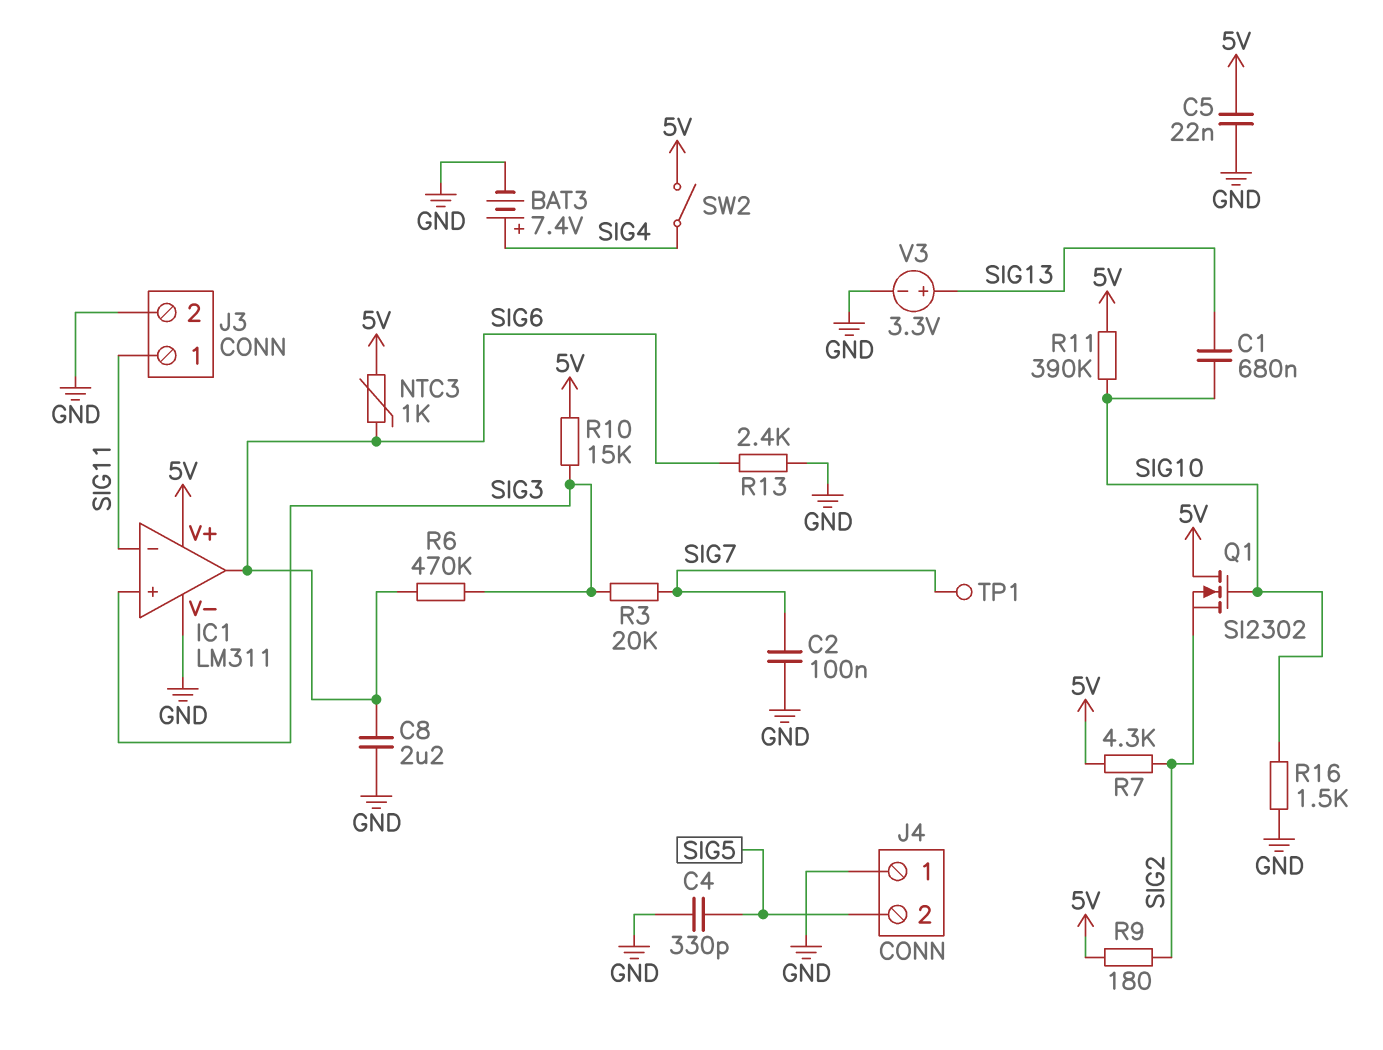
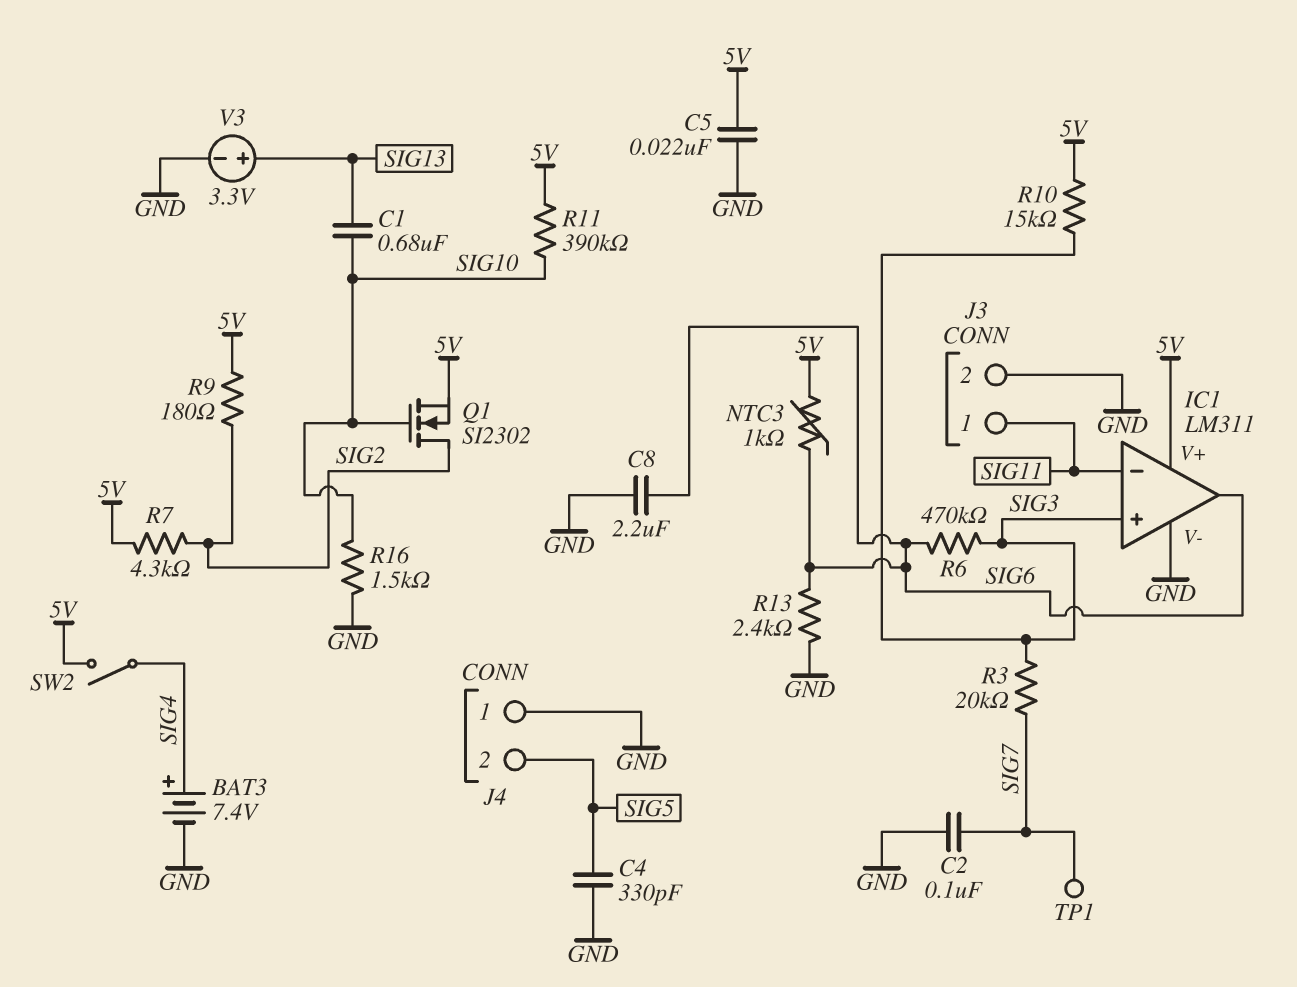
Q1: NMOS SI2302 (G SIG10, D 5V, S SIG2) -> NMOS SI2302 (G SIG10, D SIG2, S 5V)

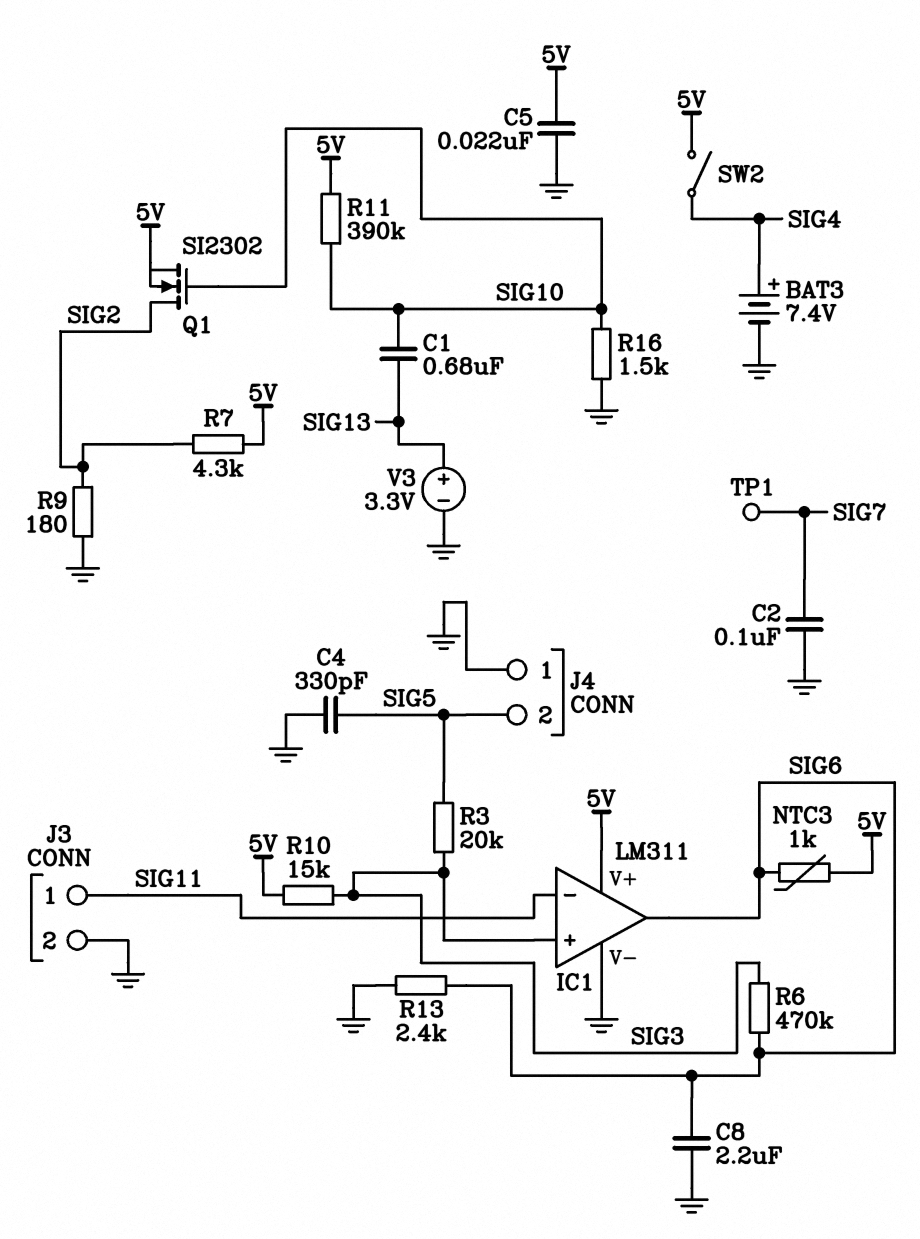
R3: 20k (SIG3, SIG7) -> 20k (SIG3, SIG5)
R9: 180 (5V, SIG2) -> 180 (GND, SIG2)

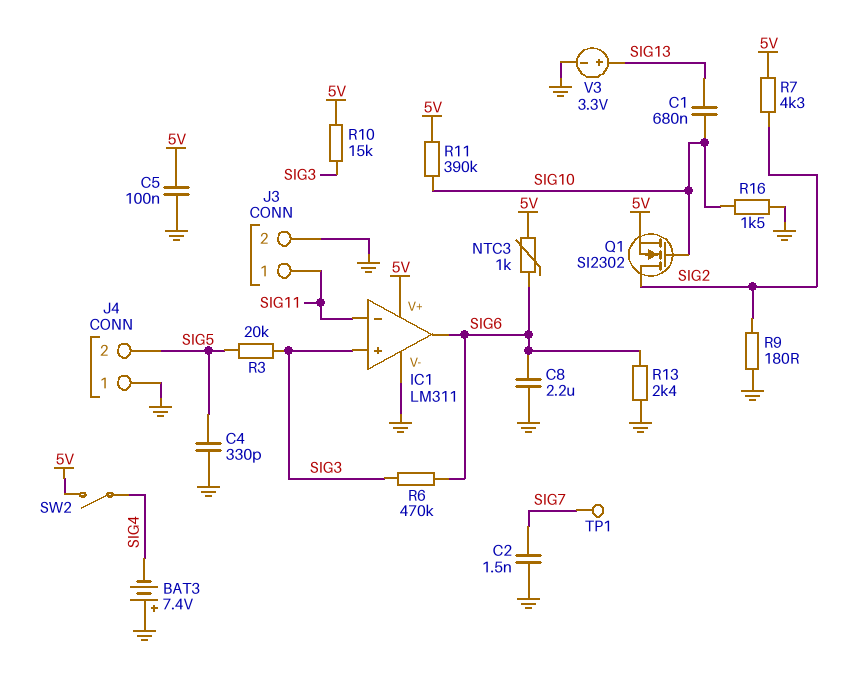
BAT3: 7.4V (plus SIG4, minus GND) -> 7.4V (plus GND, minus SIG4)
C2: 100nF (GND, SIG7) -> 1.5nF (GND, SIG7)
C5: 22nF (5V, GND) -> 100nF (5V, GND)

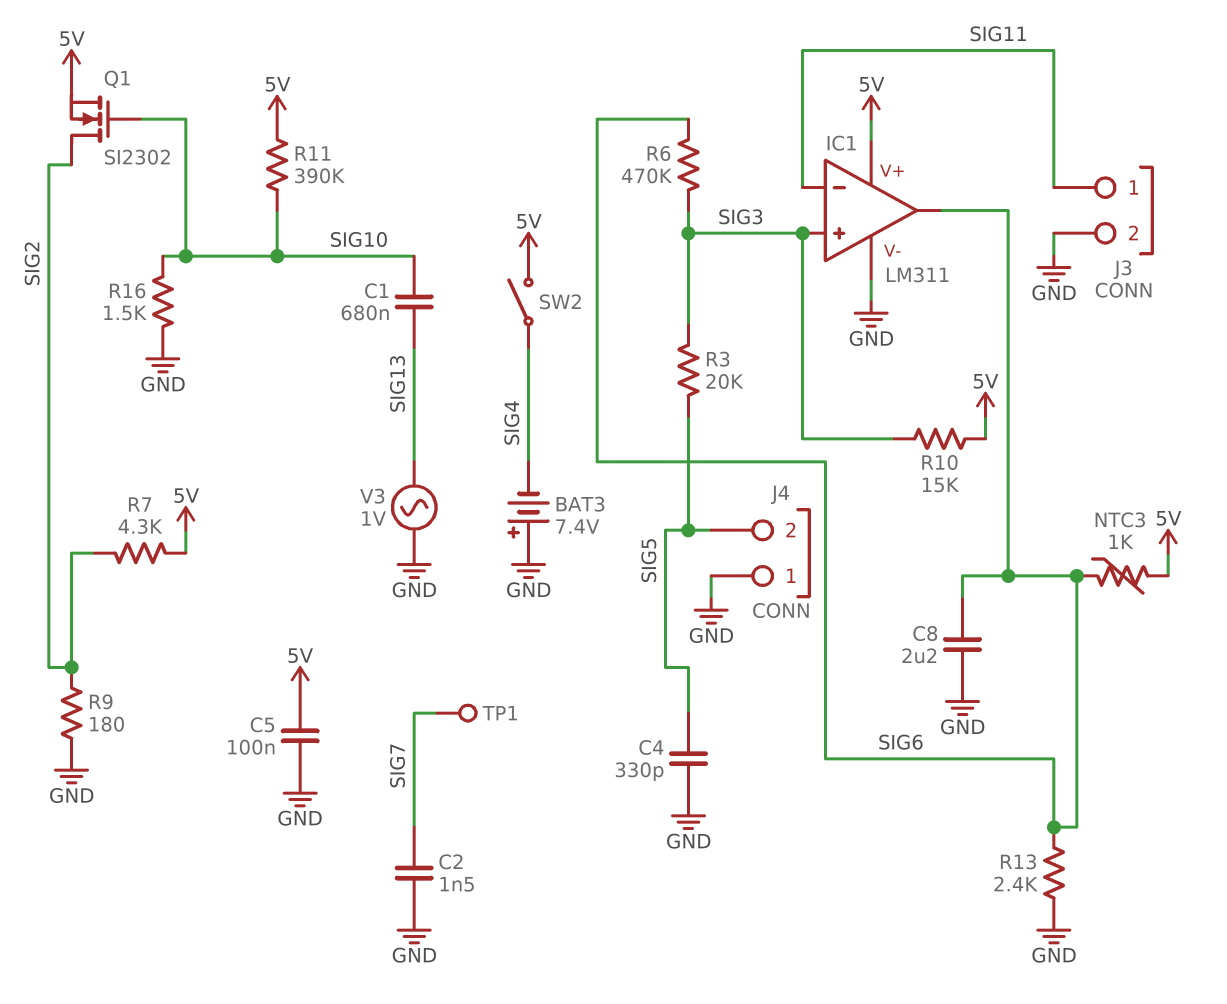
V3: 3.3V (plus SIG13, minus GND) -> AC 1V (GND, SIG13)

